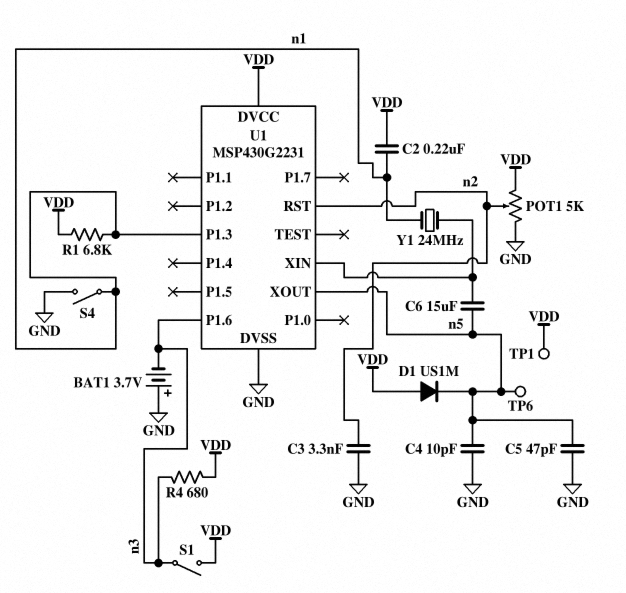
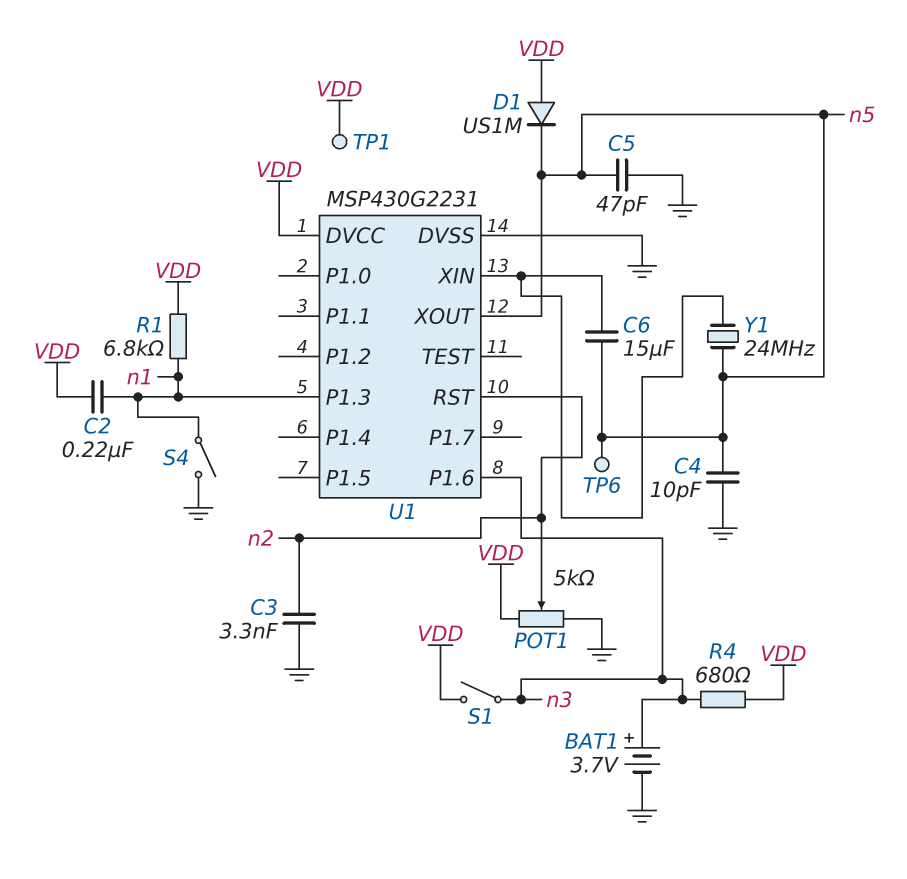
BAT1: 3.7V (plus GND, minus n3) -> 3.7V (plus n3, minus GND)
Y1: 24MHz (U1/XIN, n1) -> 24MHz (U1/XIN, n5)

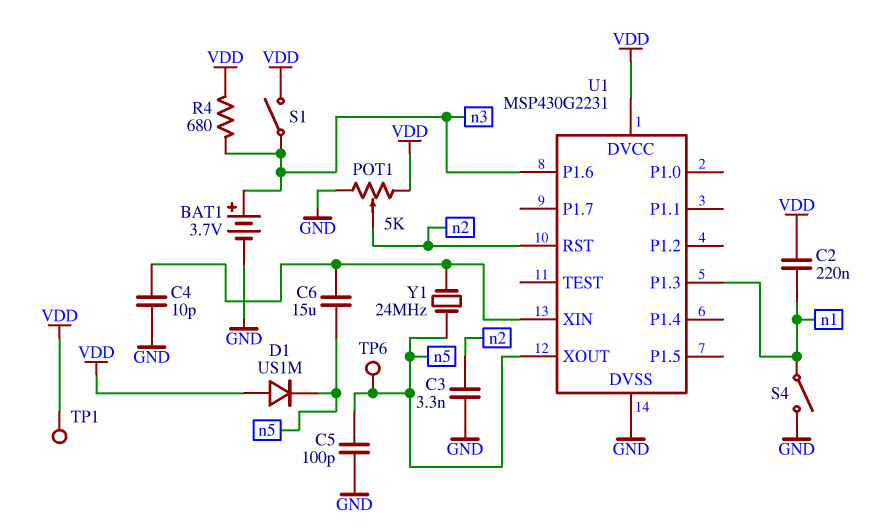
C4: 10pF (GND, n5) -> 10pF (GND, U1/XIN)
C5: 47pF (GND, n5) -> 100pF (GND, n5)
R1: 6.8k (VDD, n1) -> none

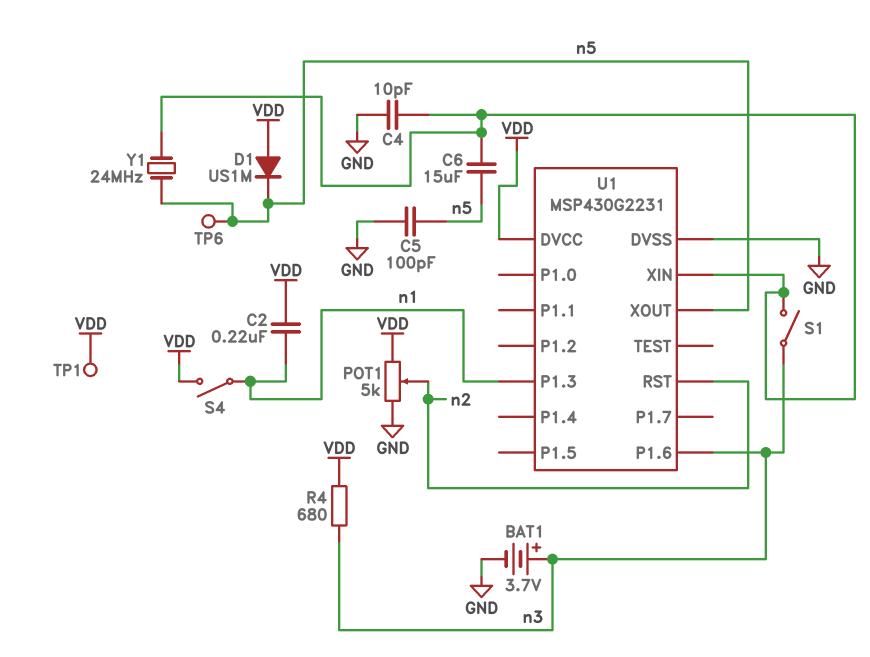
C3: 3.3nF (GND, n2) -> none
S1: switch (VDD, n3) -> switch (U1/XIN, n3)
S4: switch (GND, n1) -> switch (VDD, n1)

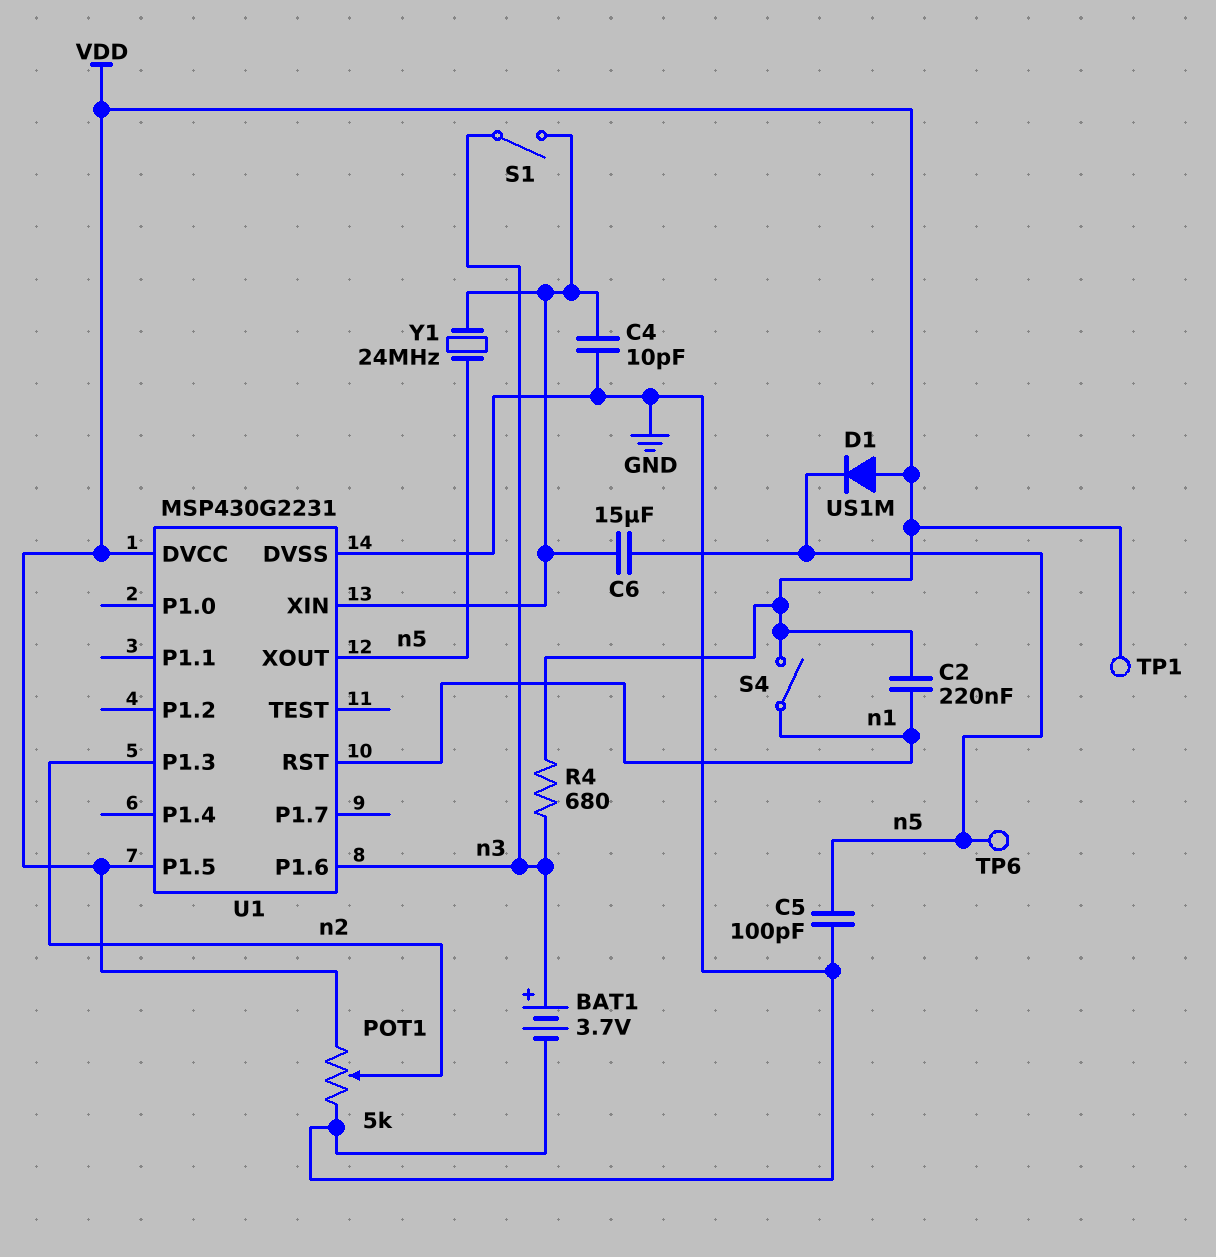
U1 pin P1.3: n1 -> n2
U1 pin P1.5: none -> VDD
U1 pin RST: n2 -> n1

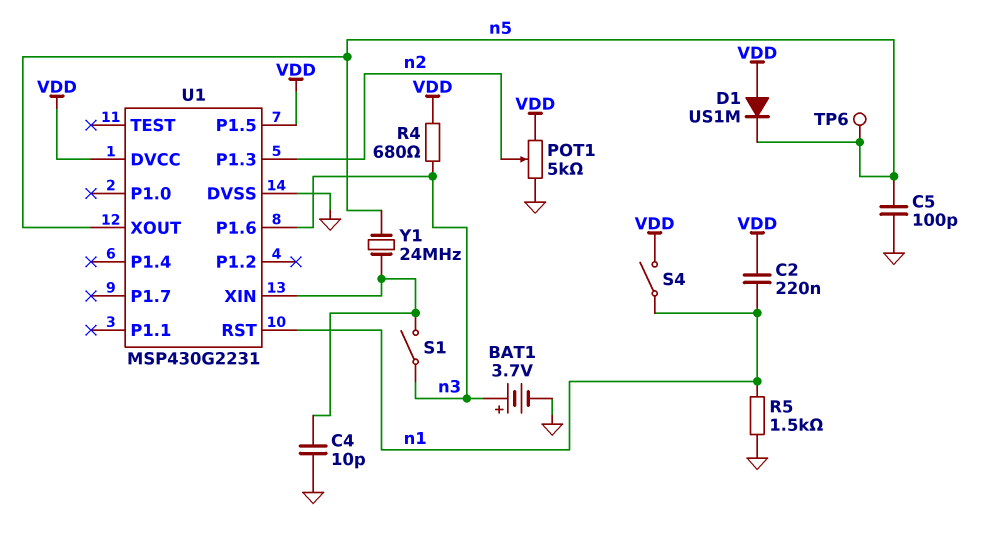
C6: 15uF (U1/XIN, n5) -> none
R5: none -> 1.5k (GND, n1)
TP1: test point (VDD) -> none

